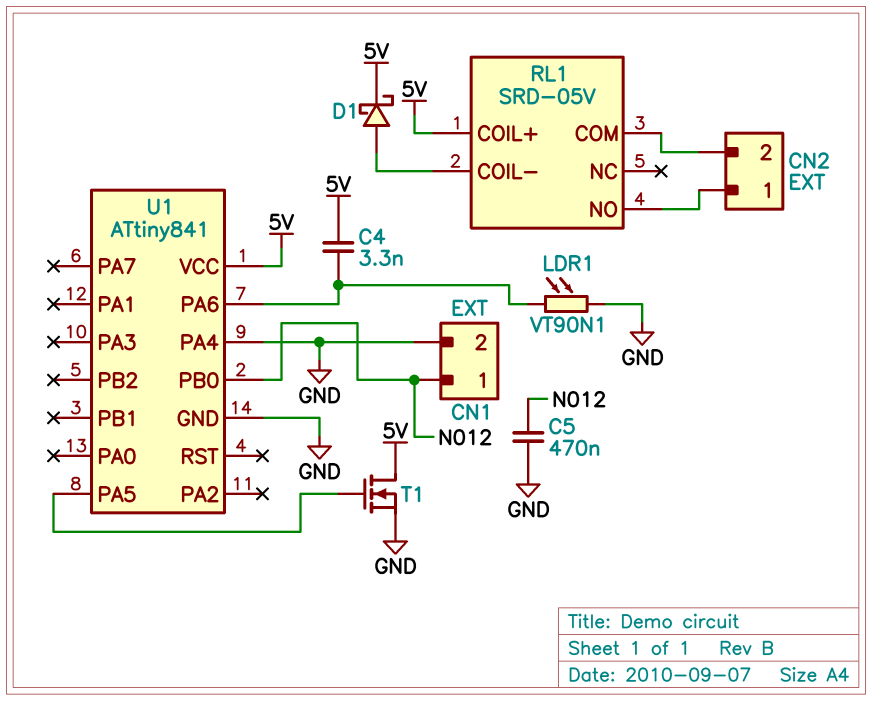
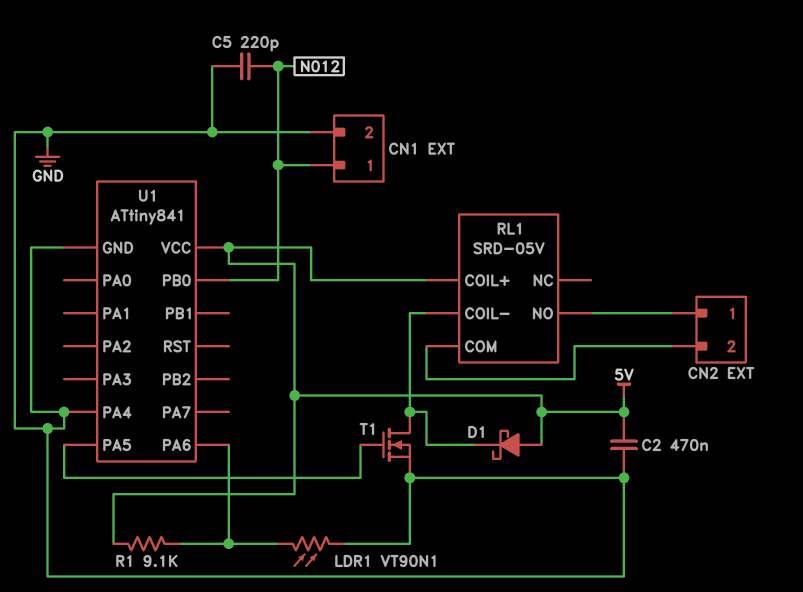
C2: none -> 470nF (5V, GND)
C4: 3.3nF (5V, U1/PA6) -> none
C5: 470nF (GND, N012) -> 220pF (GND, N012)
D1: schottky (A RL1/COIL-, K 5V) -> schottky (A 5V, K RL1/COIL-)
R1: none -> 9.1k (5V, U1/PA6)
T1: NMOS (G U1/PA5, D 5V, S GND) -> NMOS (G U1/PA5, D RL1/COIL-, S GND)

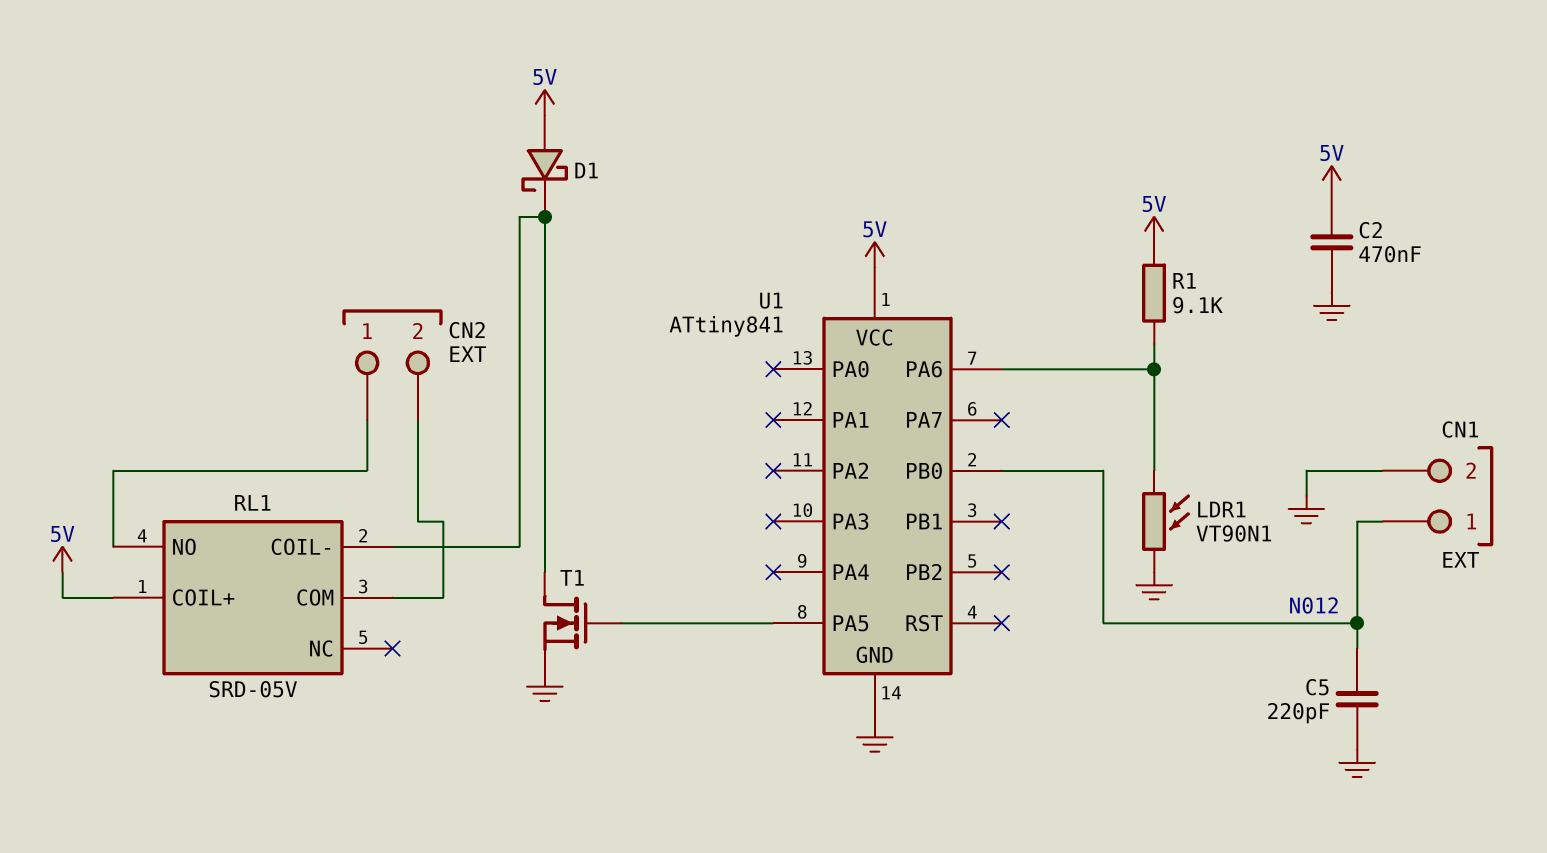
U1 pin PA4: GND -> none

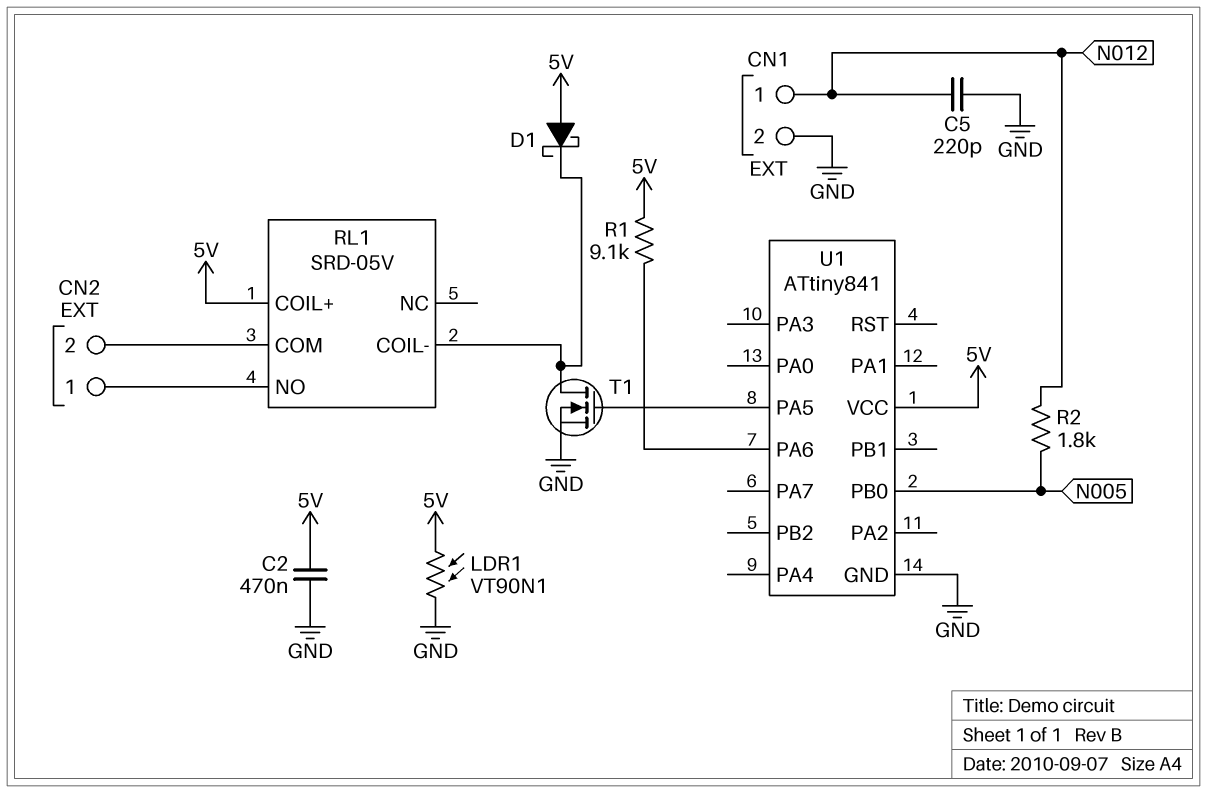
LDR1: VT90N1 (GND, U1/PA6) -> VT90N1 (5V, GND)
R2: none -> 1.8k (N005, N012)
U1 pin PB0: N012 -> N005

